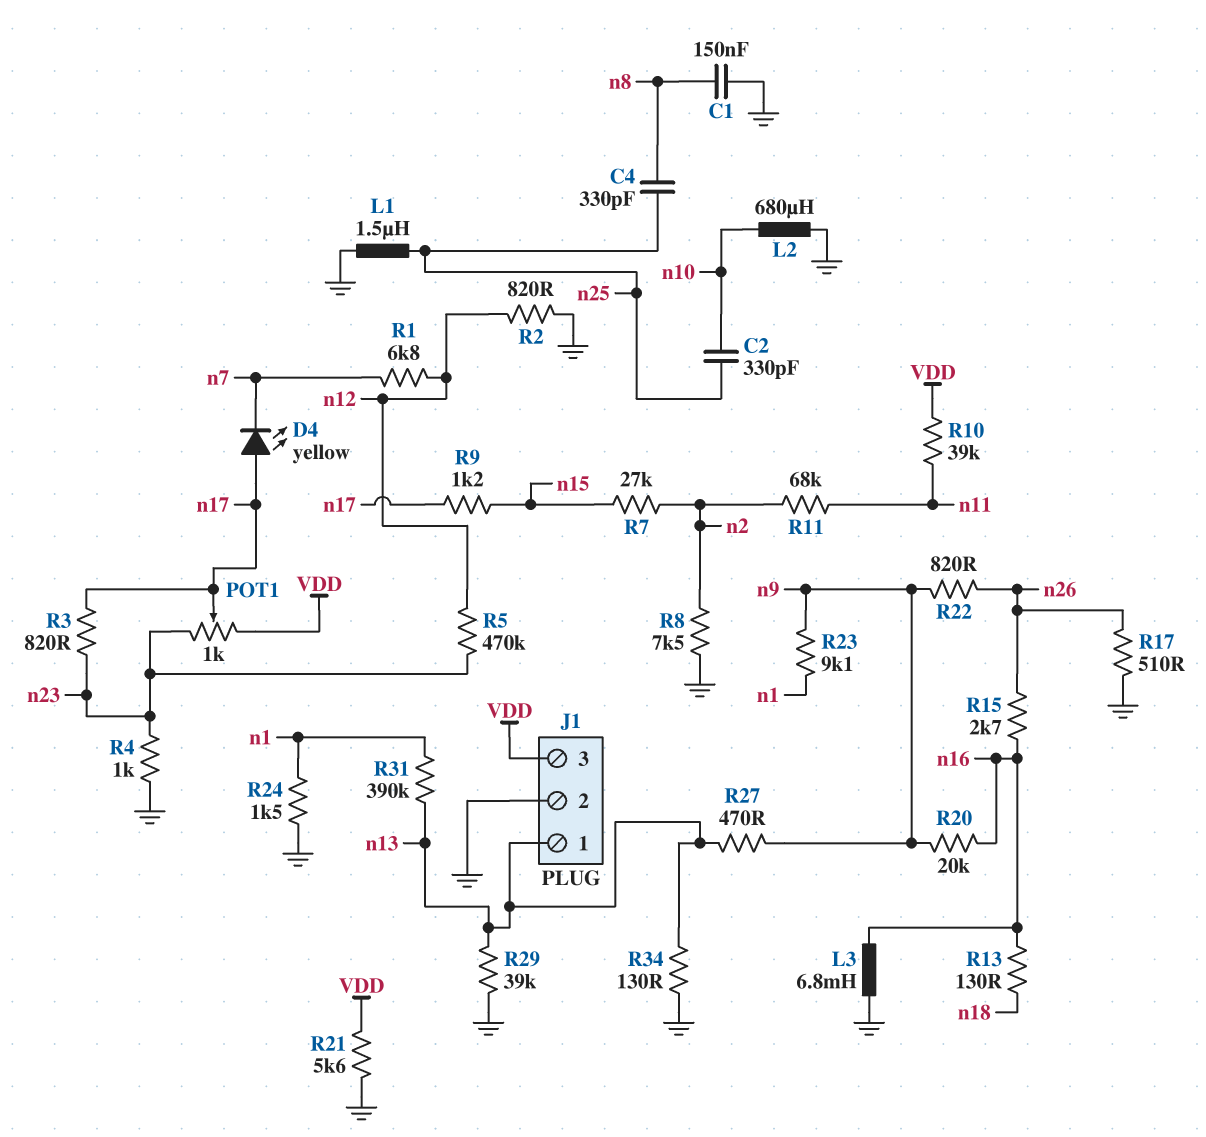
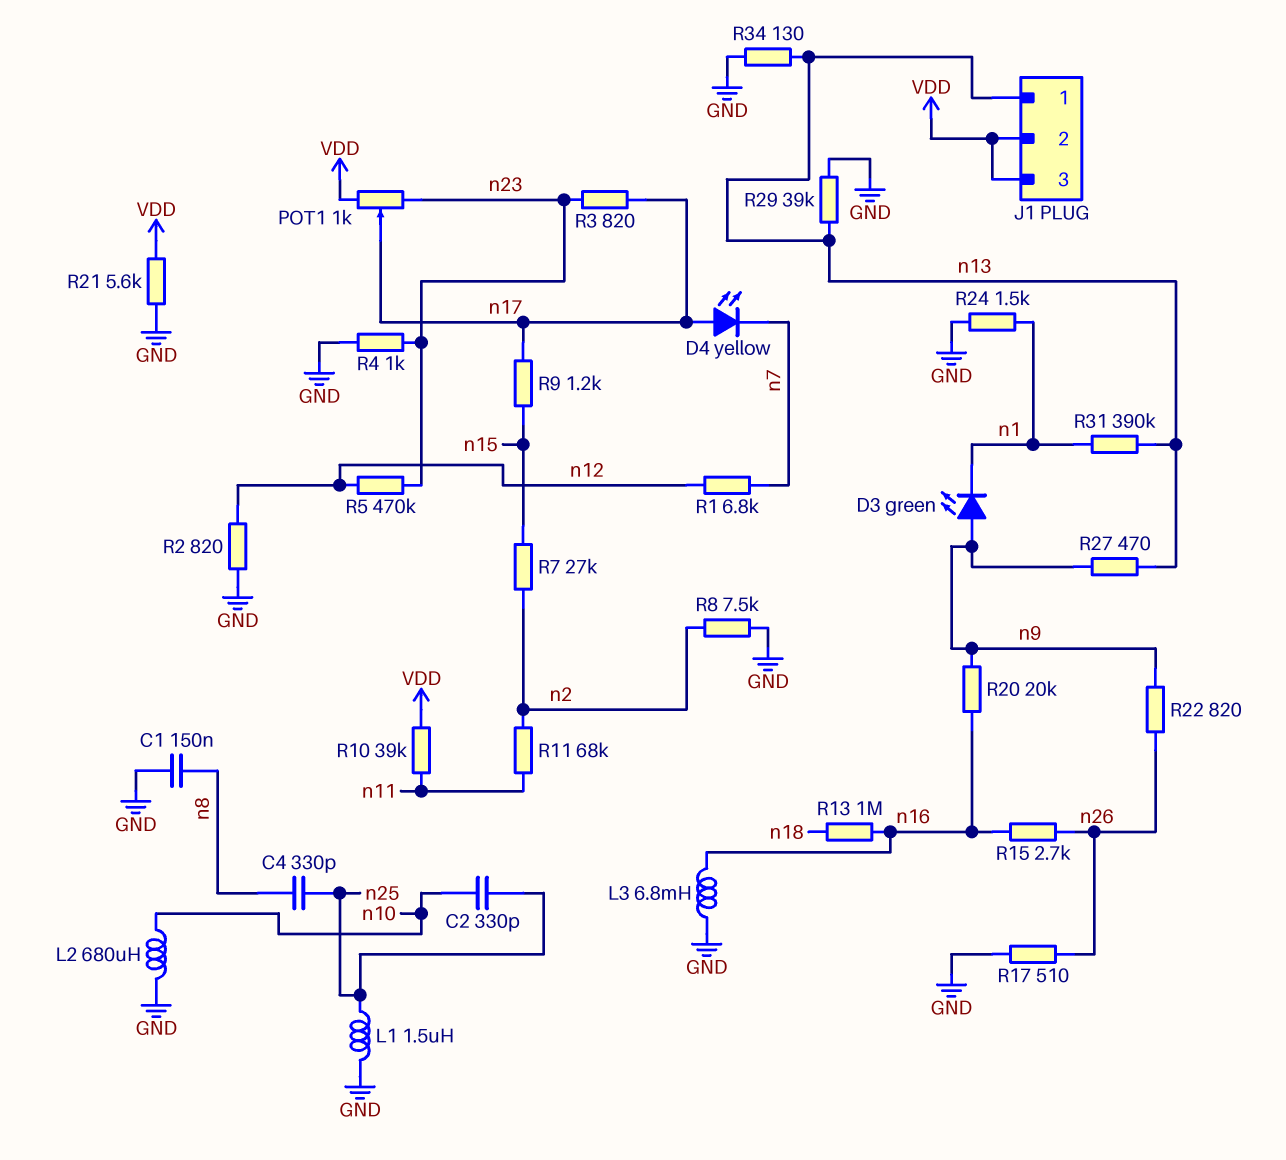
D3: none -> LED green (A n9, K n1)
J1 pin 2: GND -> VDD
R13: 130 (n16, n18) -> 1M (n16, n18)
R23: 9.1k (n1, n9) -> none

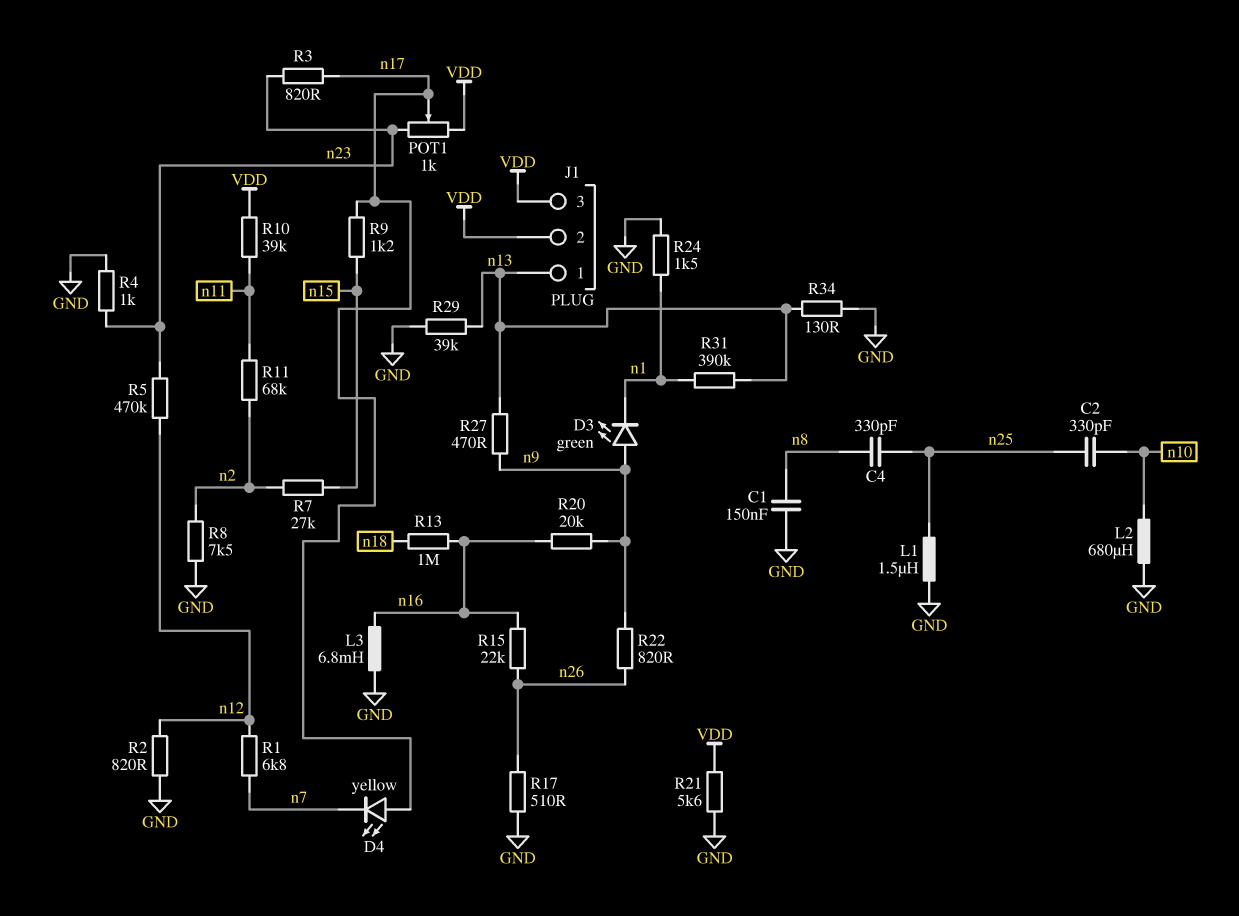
R15: 2.7k (n16, n26) -> 22k (n16, n26)

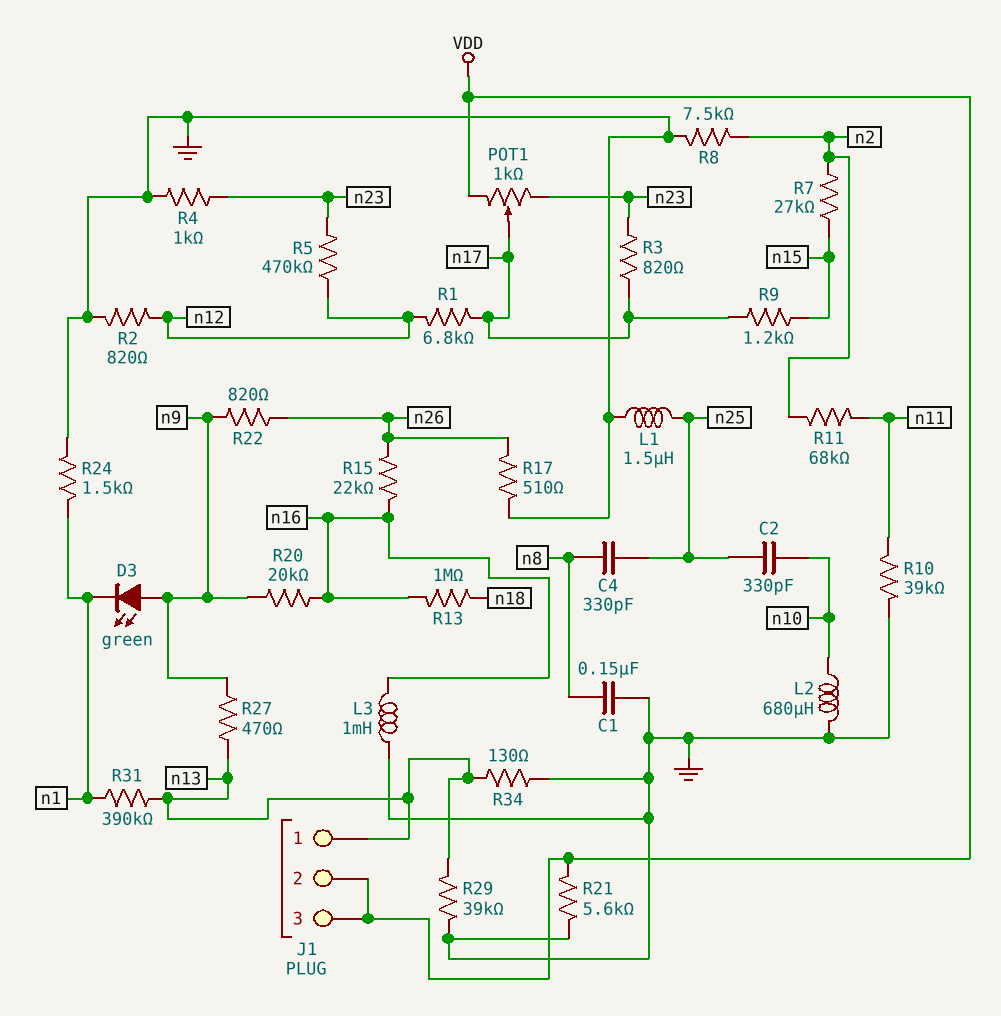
D4: LED yellow (A n17, K n7) -> none
L3: 6.8mH (GND, n16) -> 1mH (GND, n16)
R1: 6.8k (n7, n12) -> 6.8k (n12, n17)
R10: 39k (VDD, n11) -> 39k (GND, n11)

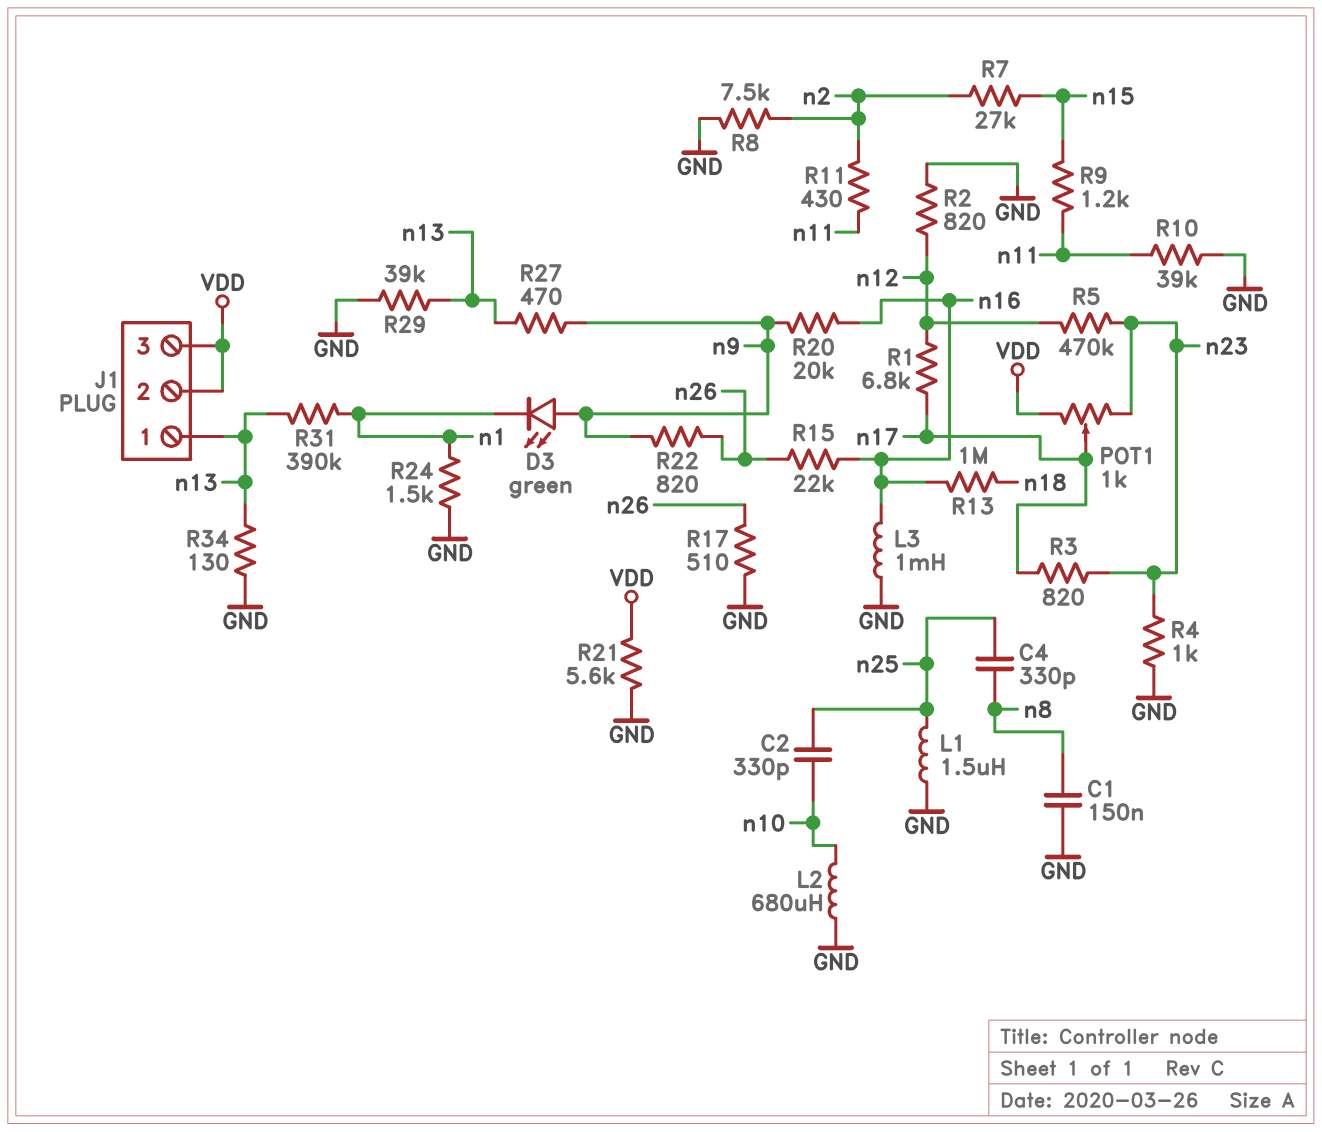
R9: 1.2k (n15, n17) -> 1.2k (n11, n15)
R11: 68k (n2, n11) -> 430 (n2, n11)

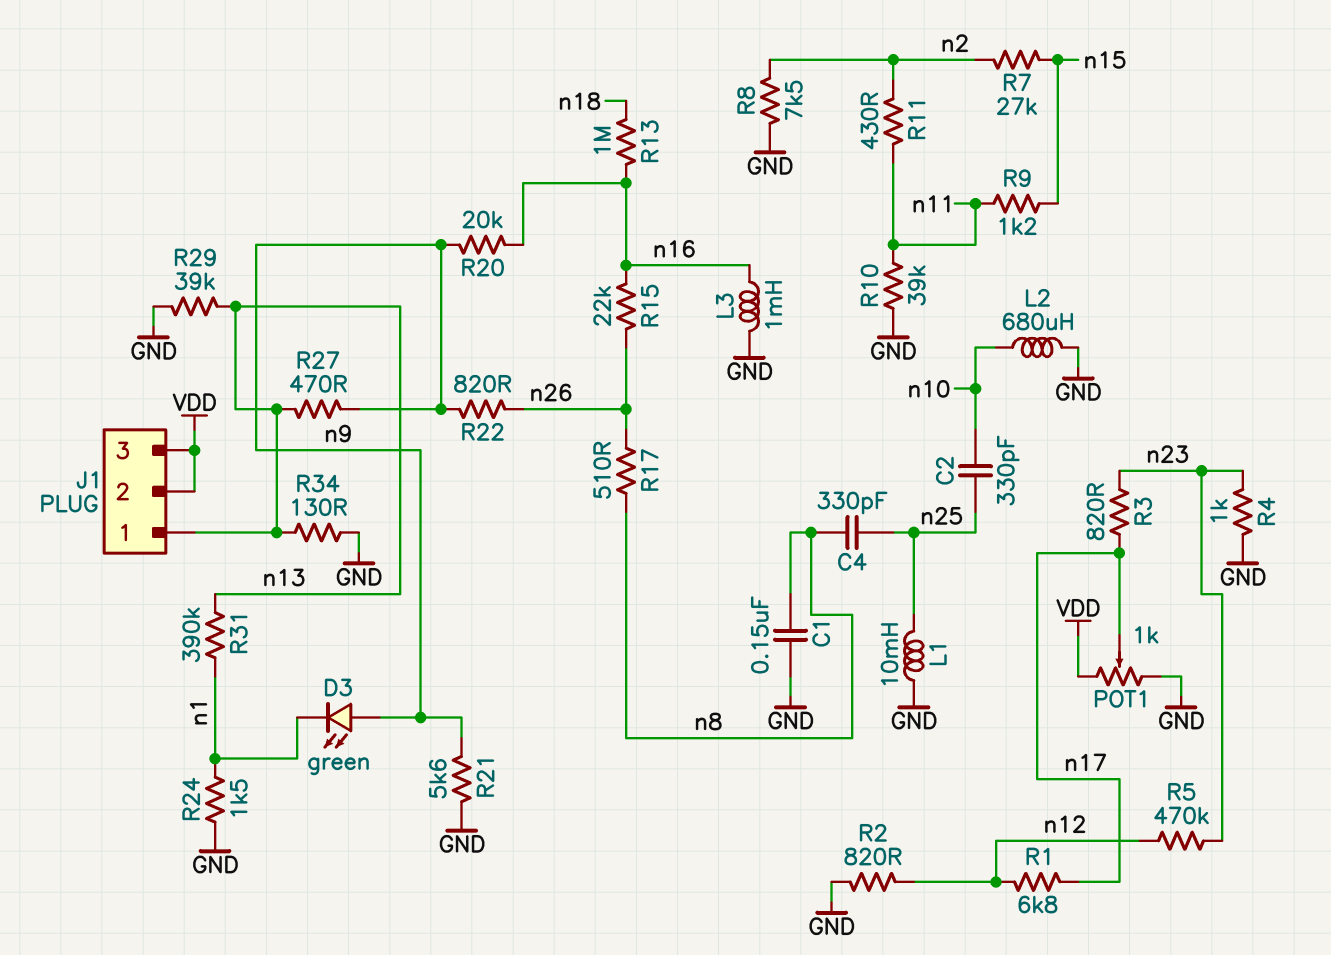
L1: 1.5uH (GND, n25) -> 10mH (GND, n25)
POT1: 1k (VDD, n23, wiper n17) -> 1k (GND, VDD, wiper n17)
R17: 510 (GND, n26) -> 510 (n8, n26)
R21: 5.6k (GND, VDD) -> 5.6k (GND, n9)

